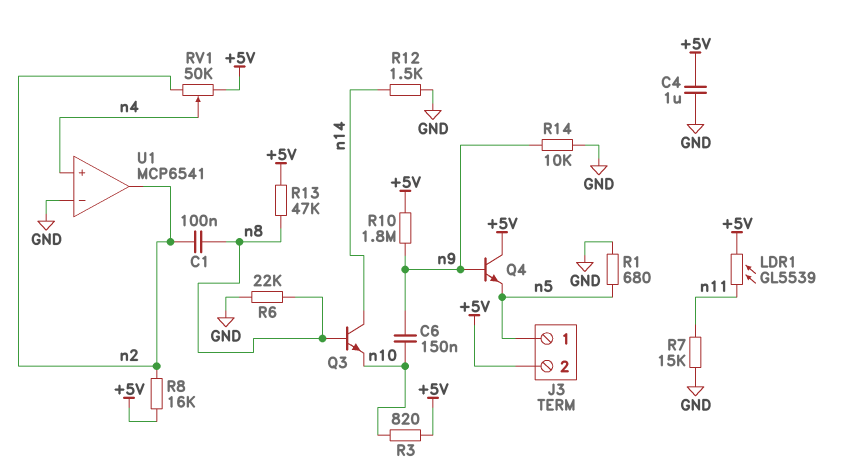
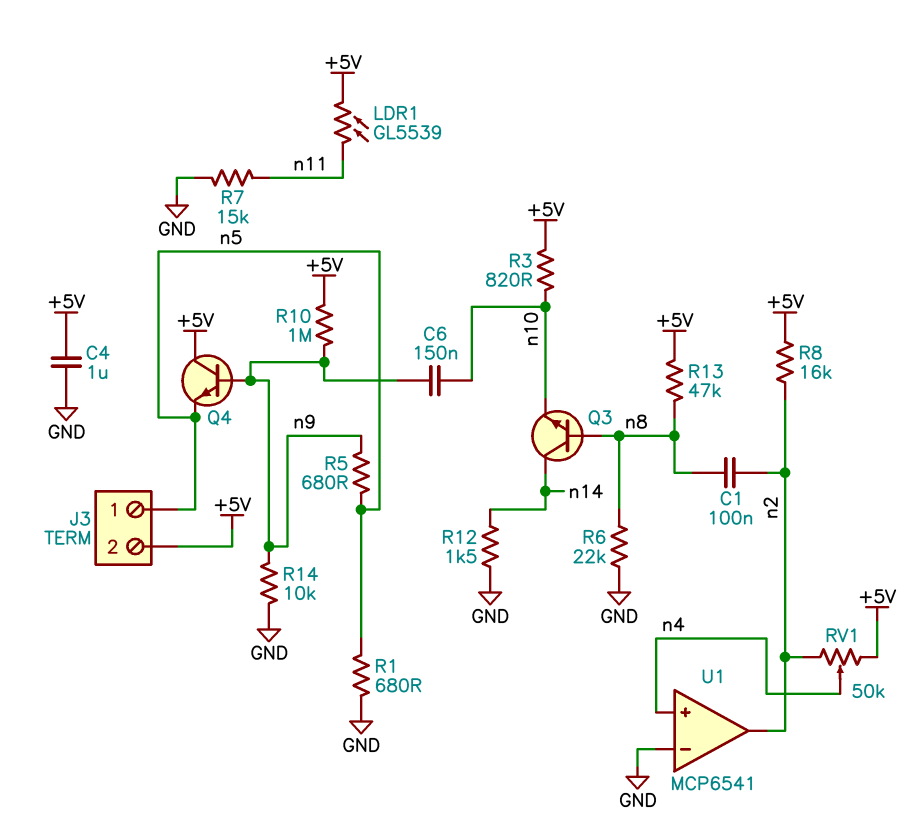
R5: none -> 680 (n5, n9)
R10: 1.8M (+5V, n9) -> 1M (+5V, n9)

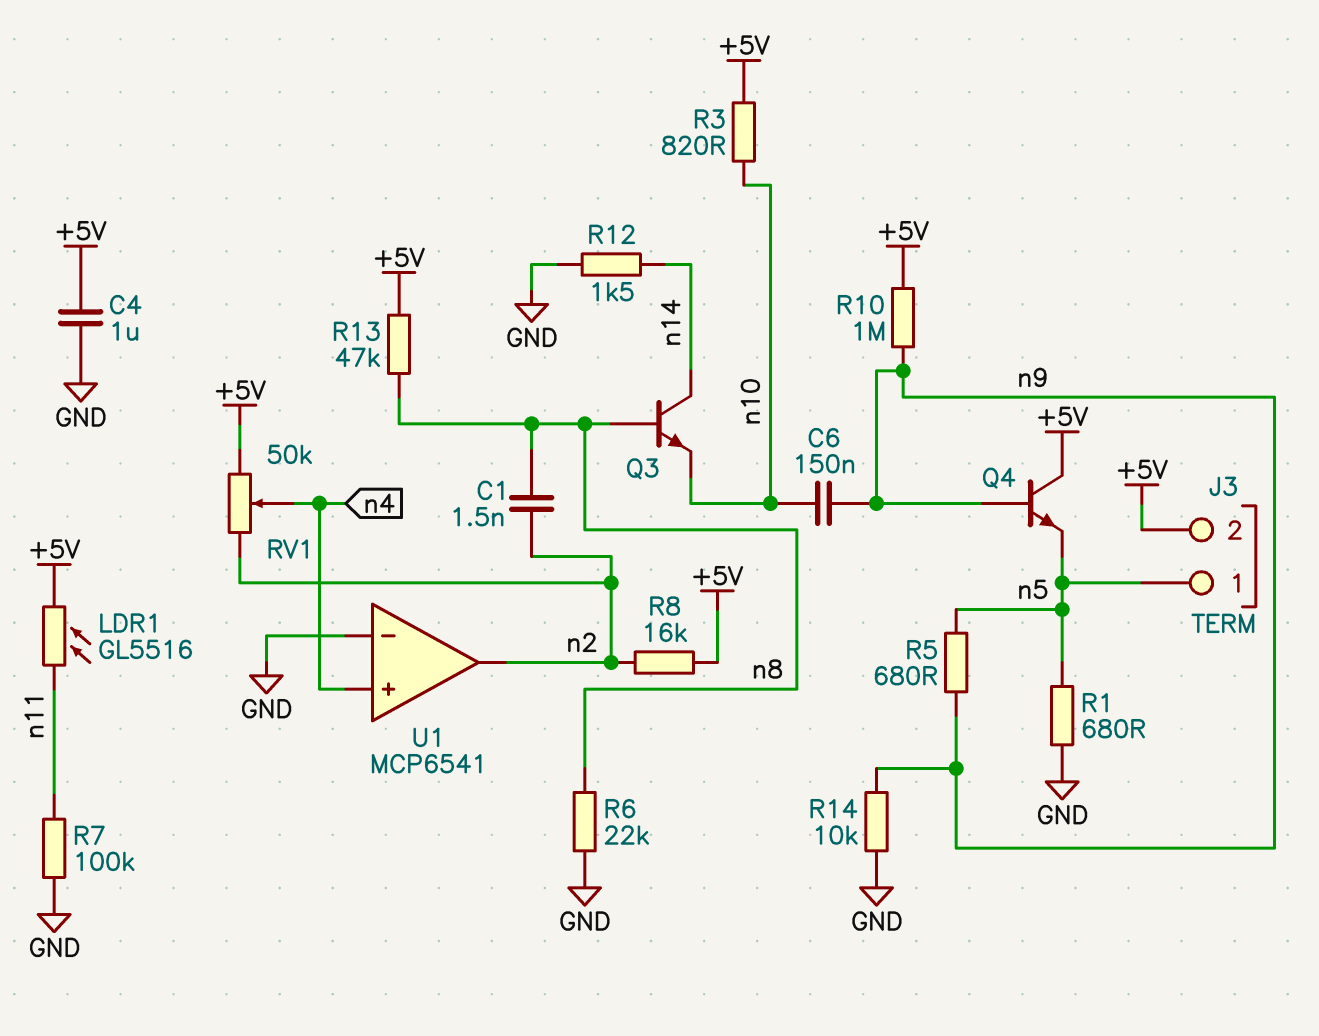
C1: 100nF (n2, n8) -> 1.5nF (n2, n8)
LDR1: GL5539 (+5V, n11) -> GL5516 (+5V, n11)
R7: 15k (GND, n11) -> 100k (GND, n11)

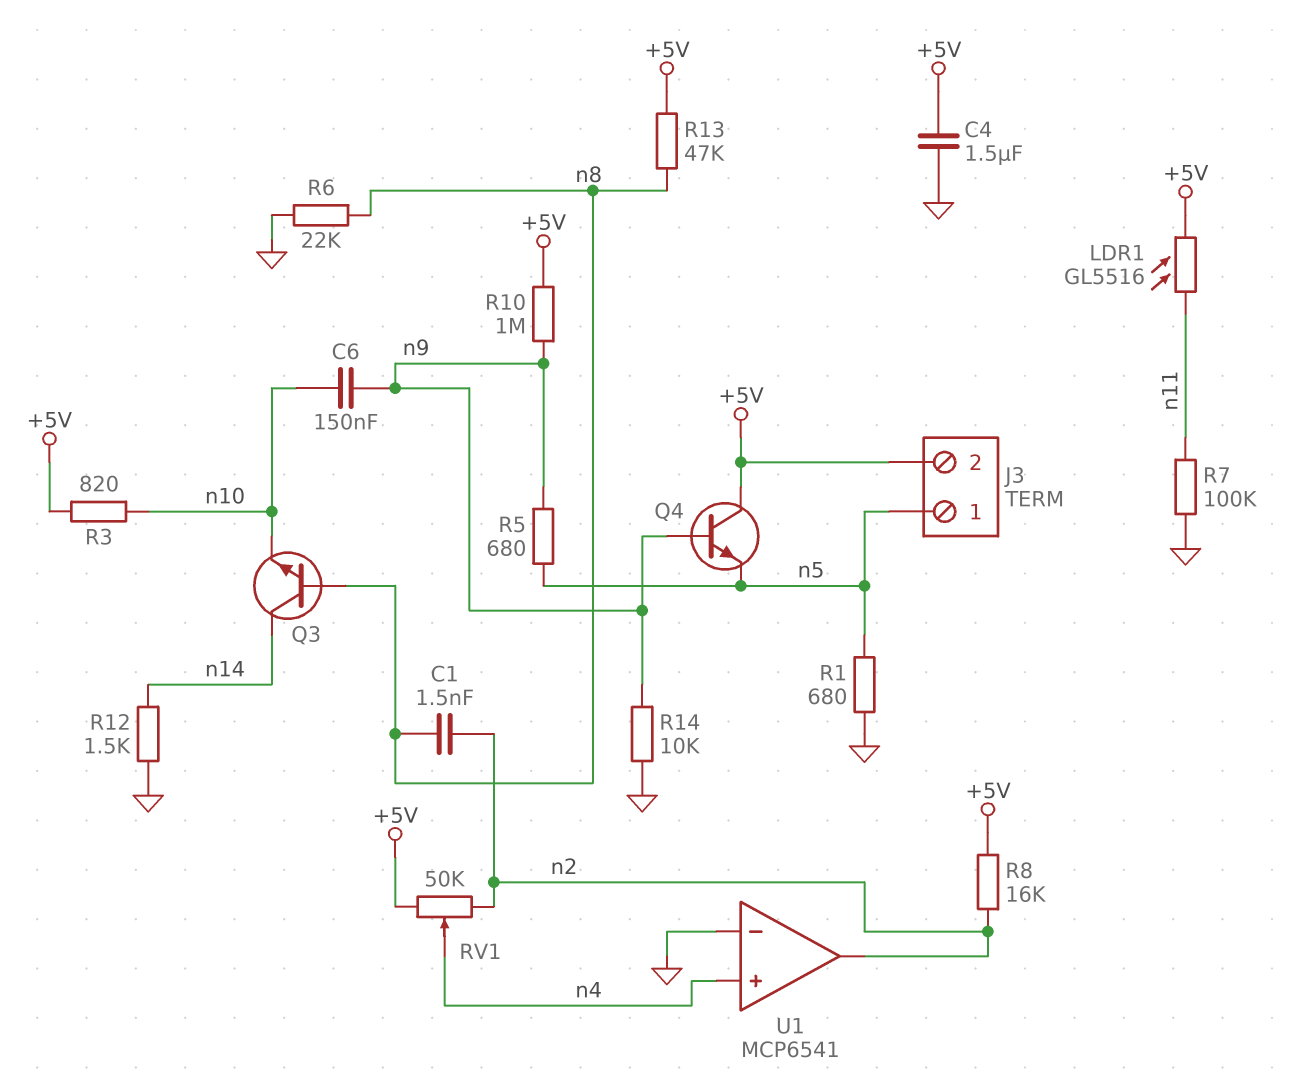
C4: 1uF (+5V, GND) -> 1.5uF (+5V, GND)

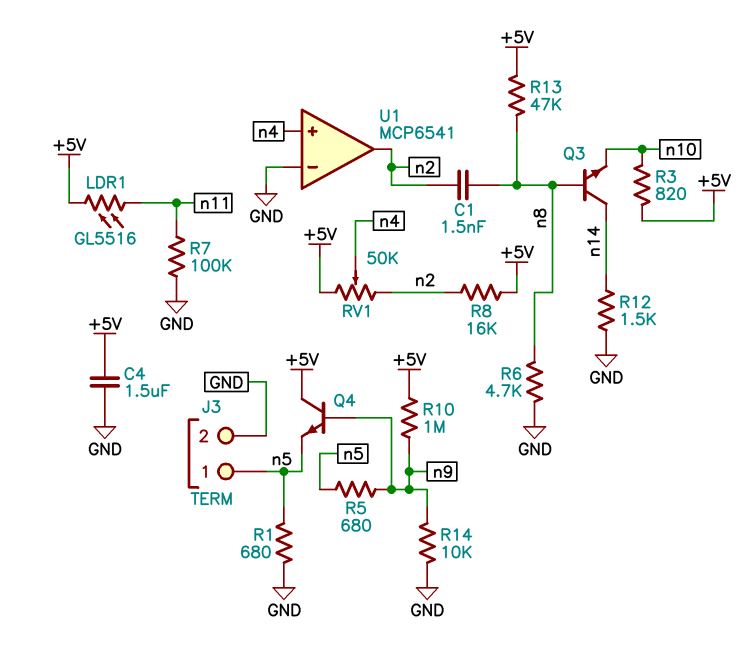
C6: 150nF (n9, n10) -> none
J3 pin 2: +5V -> GND
R6: 22k (GND, n8) -> 4.7k (GND, n8)

